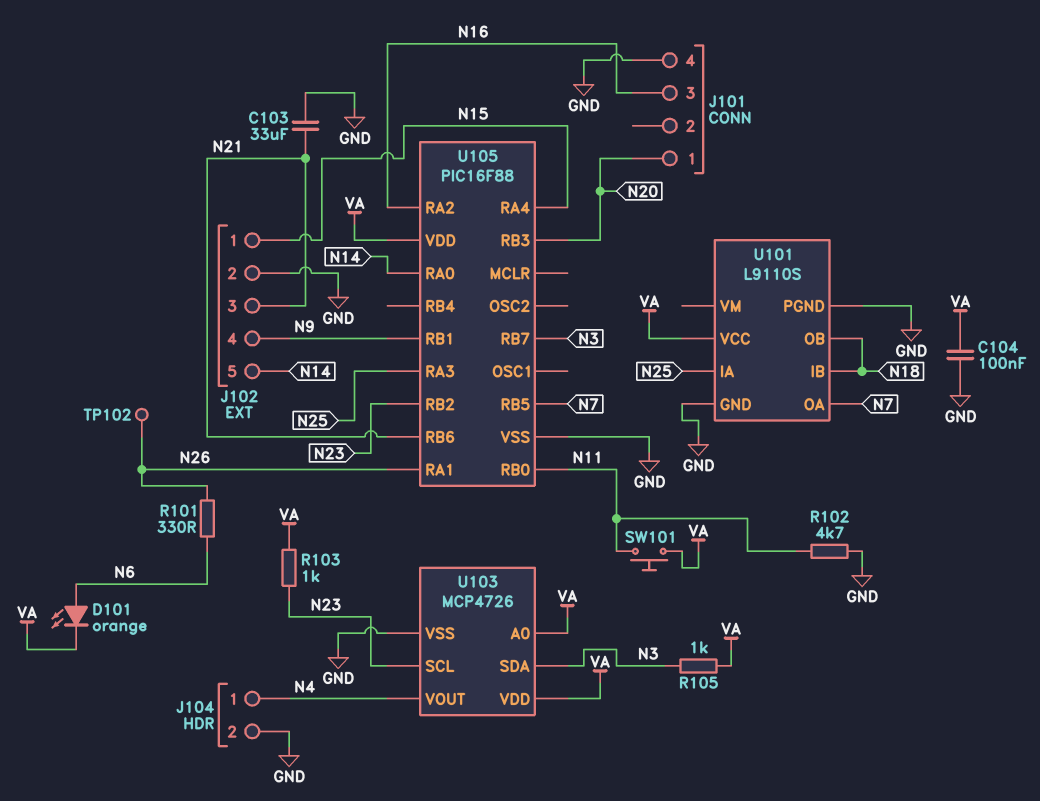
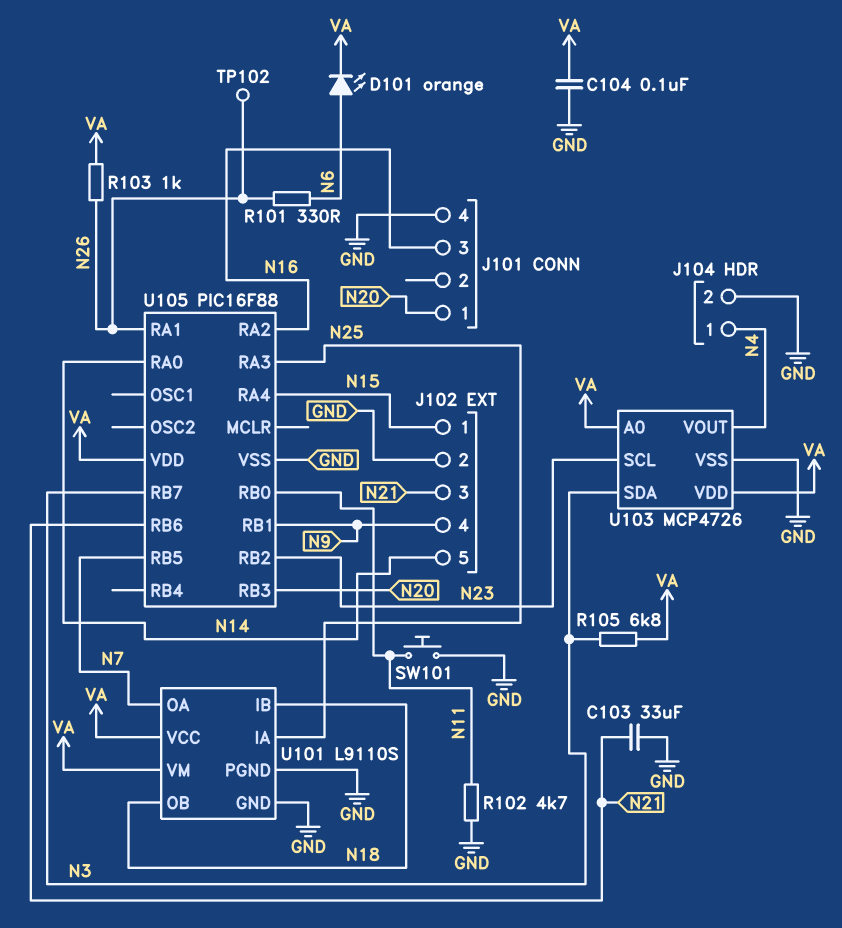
R103: 1k (N23, VA) -> 1k (N26, VA)
R105: 1k (N3, VA) -> 6.8k (N3, VA)
SW101: button (N11, VA) -> button (GND, N11)
U101 pin VM: none -> VA

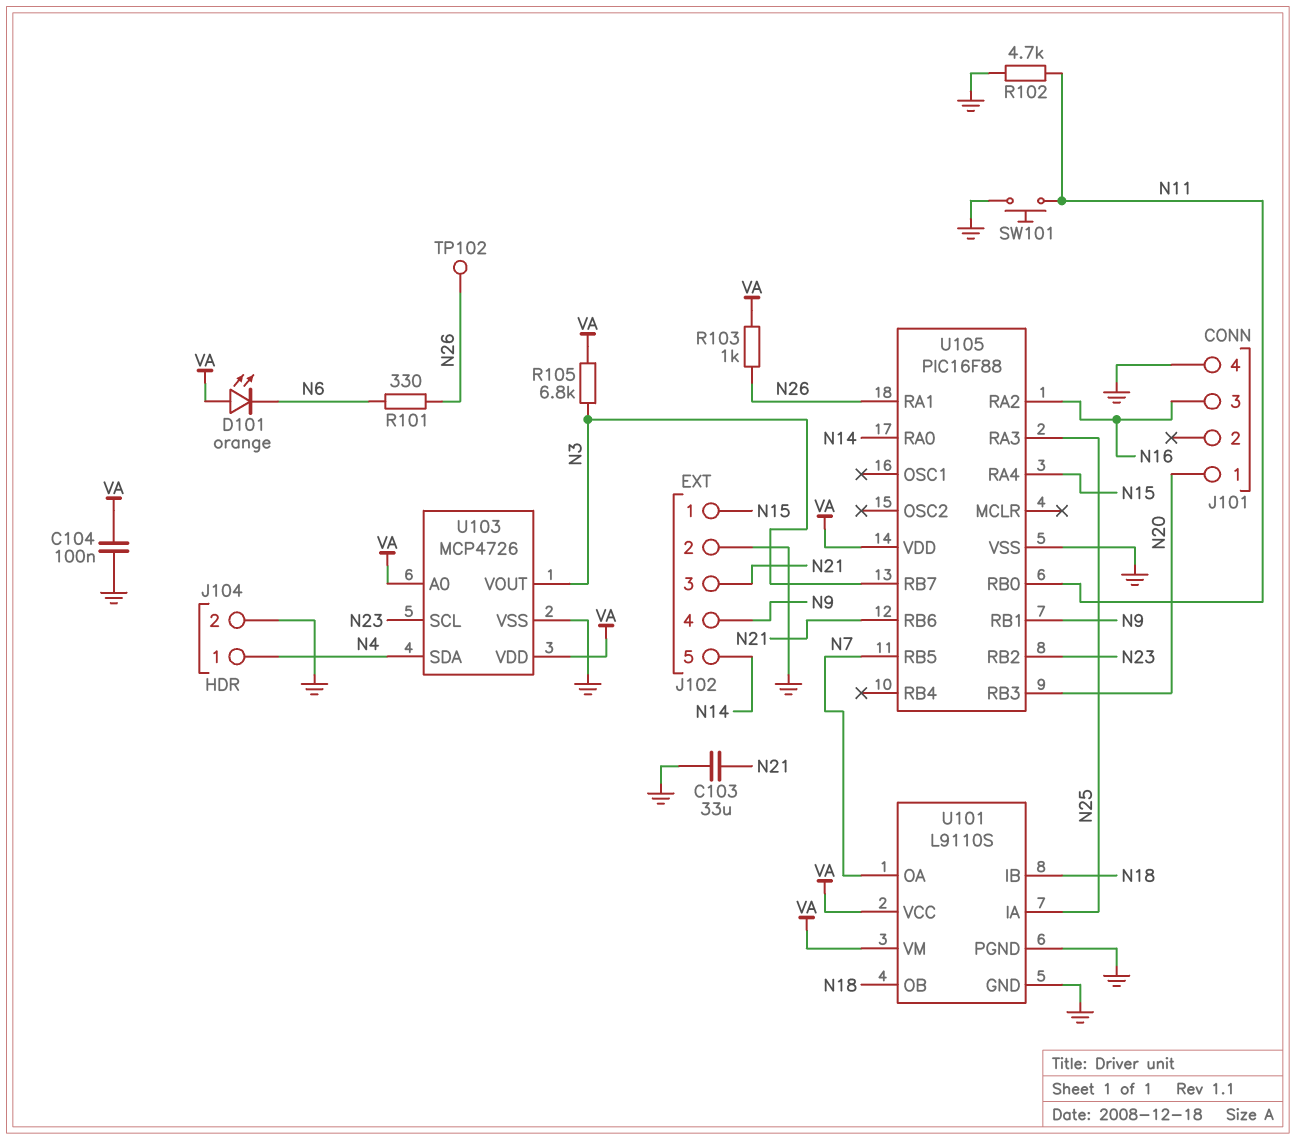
D101: LED orange (A N6, K VA) -> LED orange (A VA, K N6)
U103 pin SDA: N3 -> N4
U103 pin VOUT: N4 -> N3

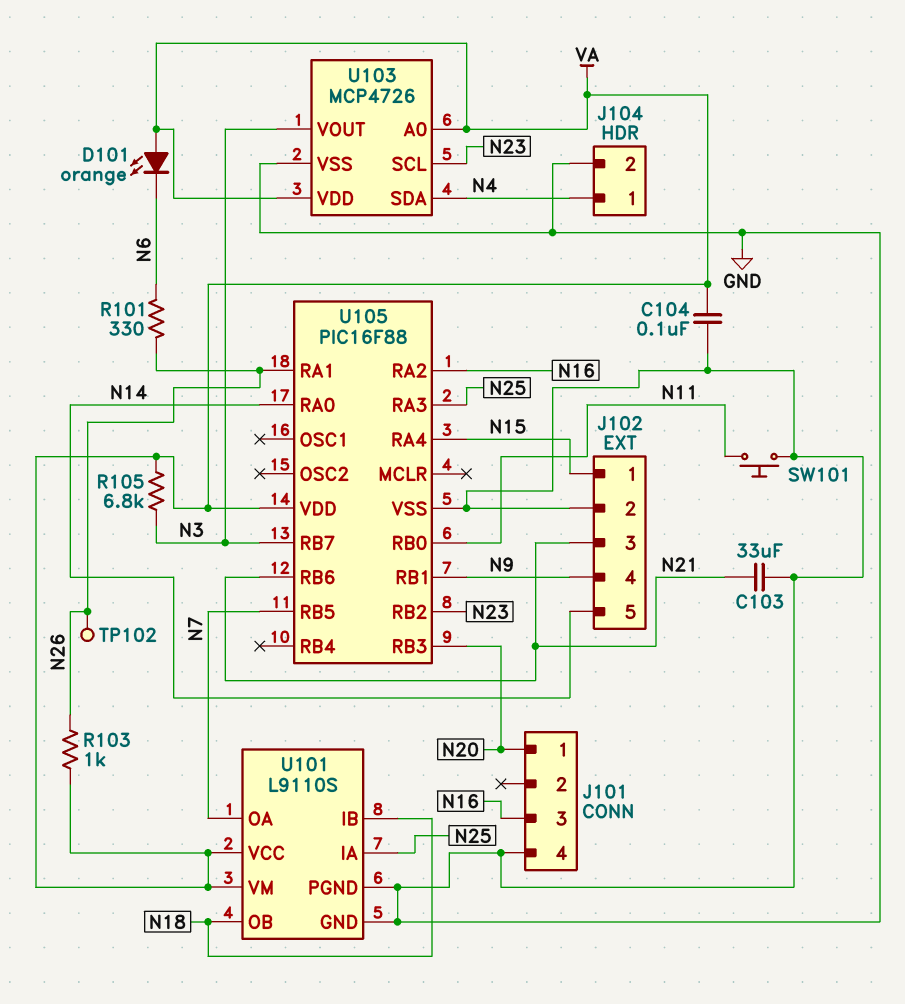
R102: 4.7k (GND, N11) -> none

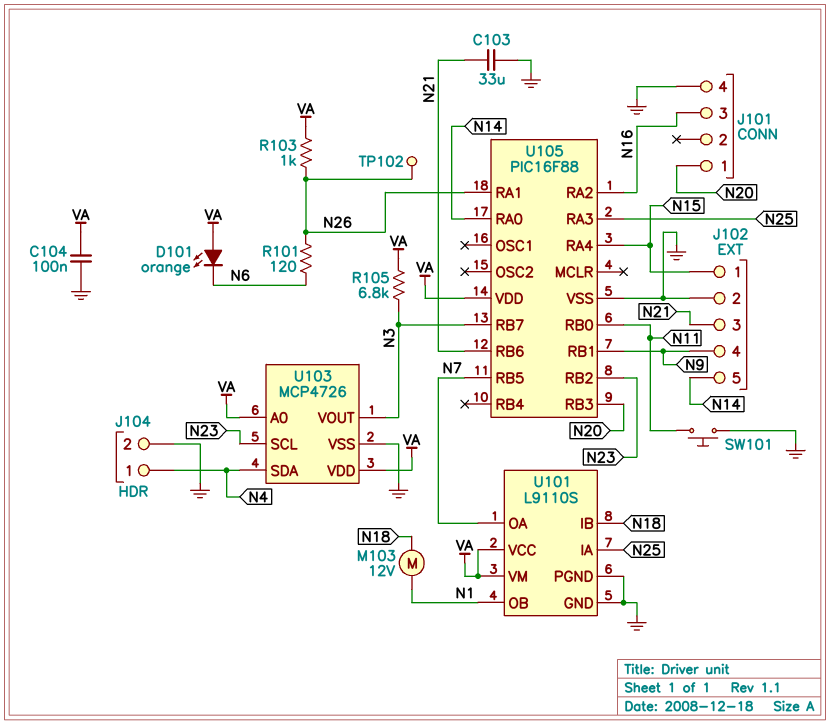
M103: none -> motor 12V (N1, N18)
R101: 330 (N6, N26) -> 120 (N6, N26)
U101 pin OB: N18 -> N1

